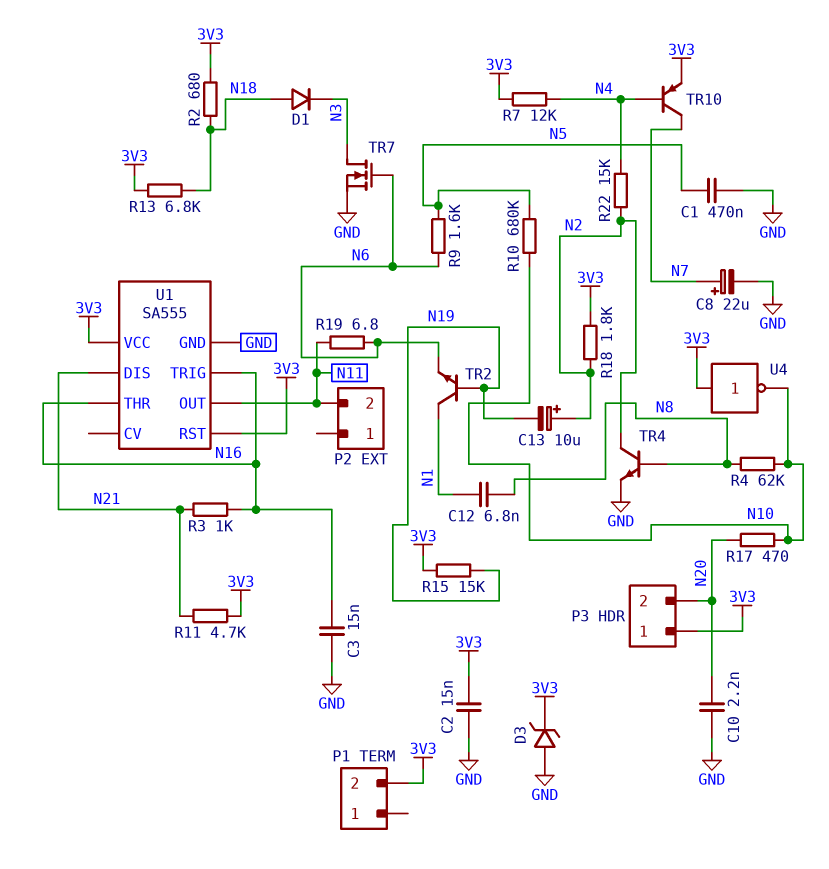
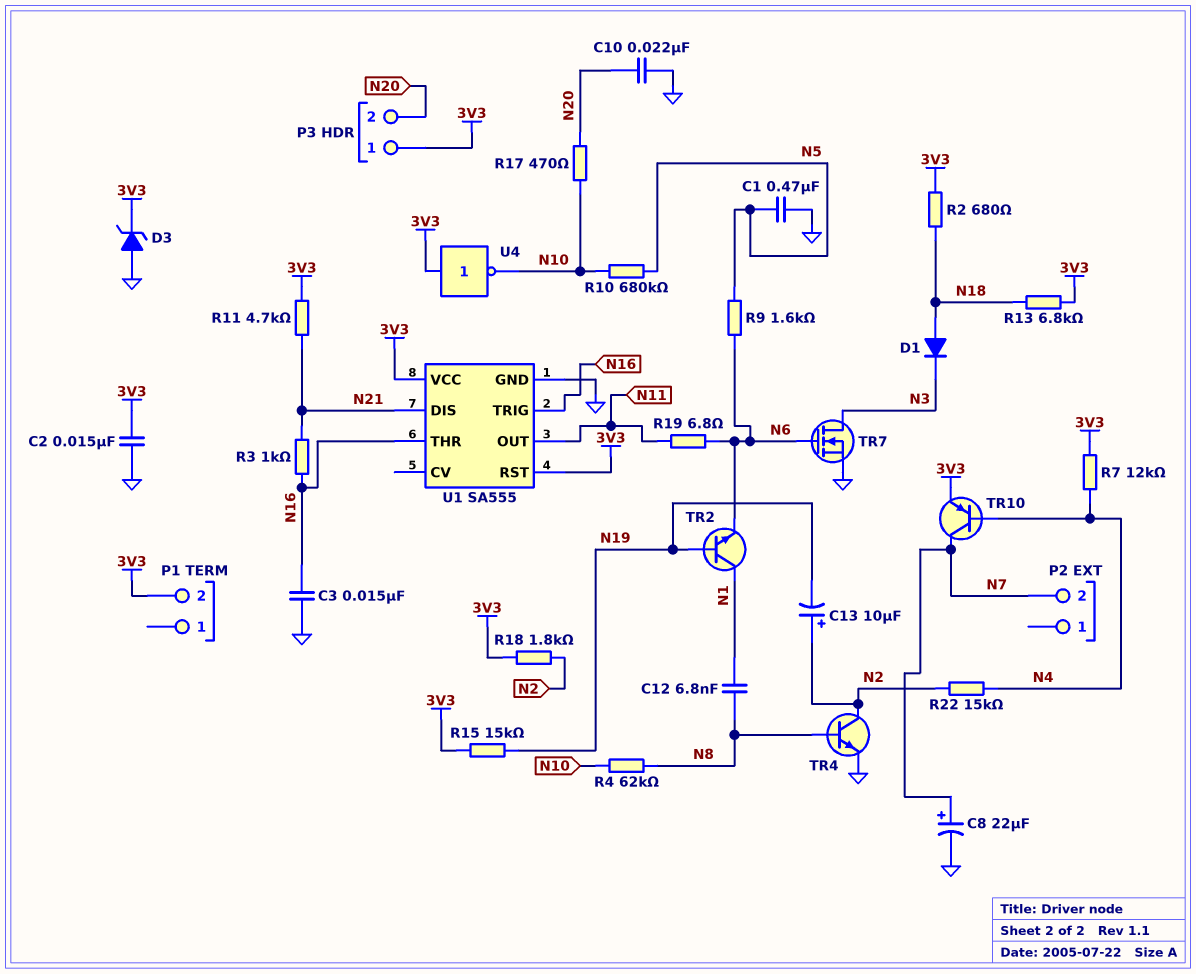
C10: 2.2nF (GND, N20) -> 22nF (GND, N20)
P2 pin 2: N11 -> N7

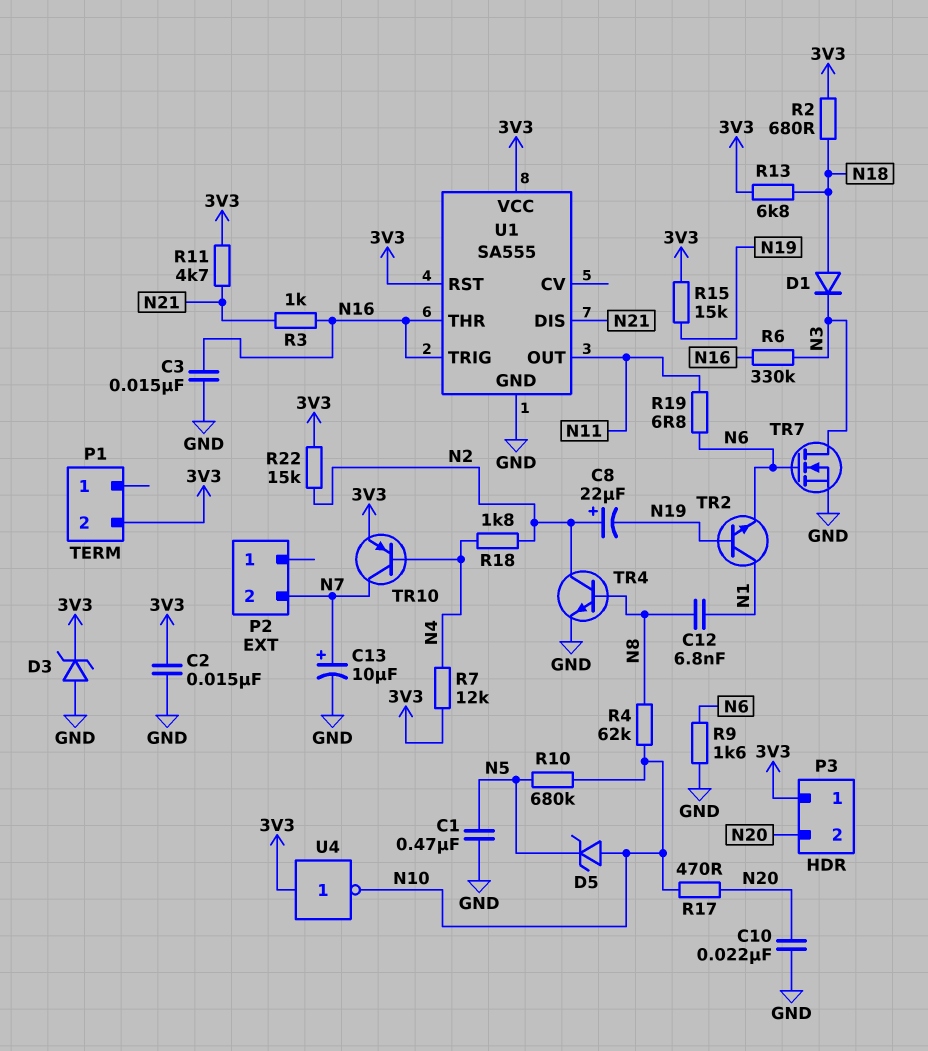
C8: 22uF (plus N7, minus GND) -> 22uF (plus N2, minus N19)
C13: 10uF (plus N2, minus N19) -> 10uF (plus N7, minus GND)
D5: none -> zener (A N10, K N5)
R6: none -> 330k (N3, N16)
R9: 1.6k (N5, N6) -> 1.6k (GND, N6)
R18: 1.8k (3V3, N2) -> 1.8k (N2, N4)
R22: 15k (N2, N4) -> 15k (3V3, N2)

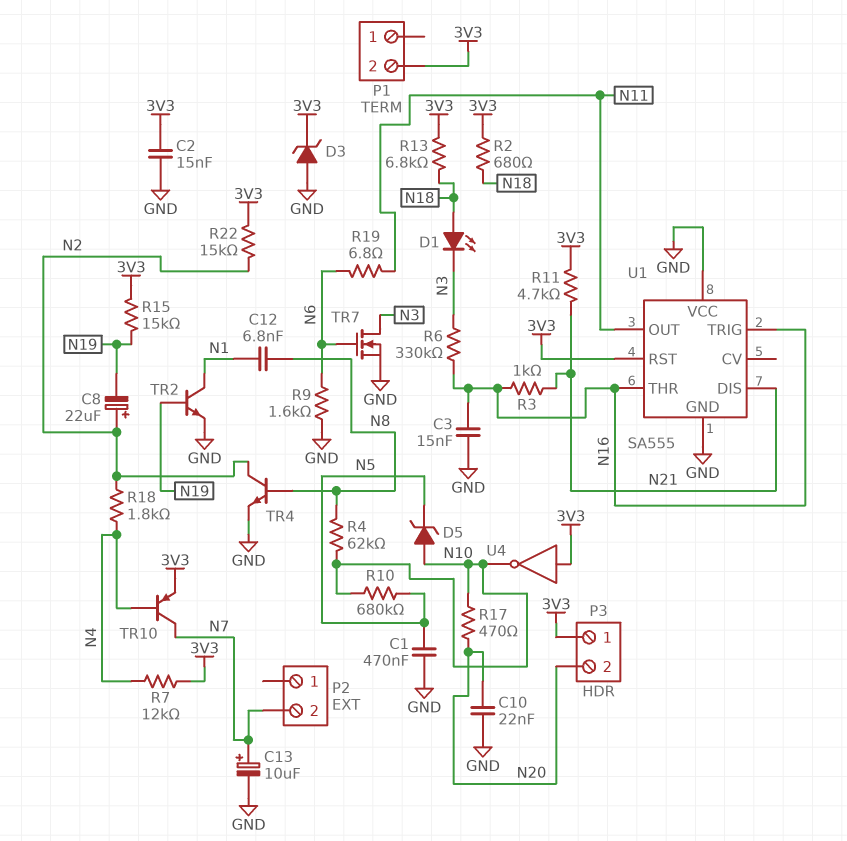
D1: diode (A N18, K N3) -> LED (A N18, K N3)
TR2: NPN (B N19, C N1, E N6) -> NPN (B N19, C N1, E GND)
U1 pin VCC: 3V3 -> GND

